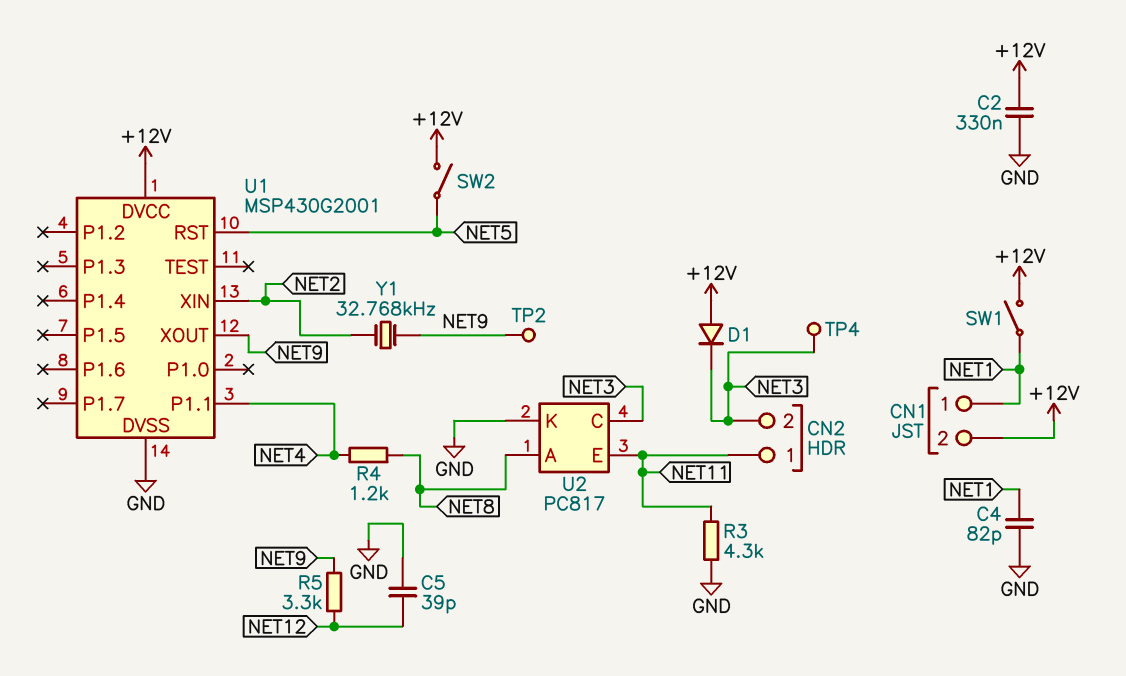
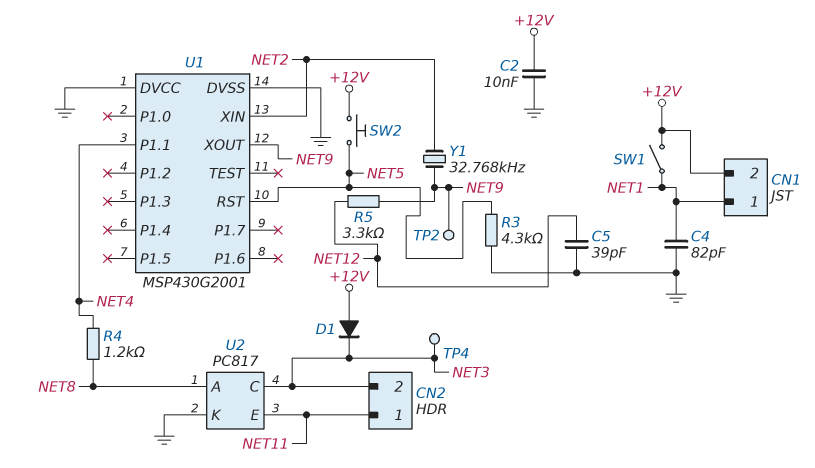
C2: 330nF (+12V, GND) -> 10nF (+12V, GND)
R3: 4.3k (GND, NET11) -> 4.3k (GND, NET5)
SW2: switch (+12V, NET5) -> button (+12V, NET5)
U1 pin DVCC: +12V -> GND

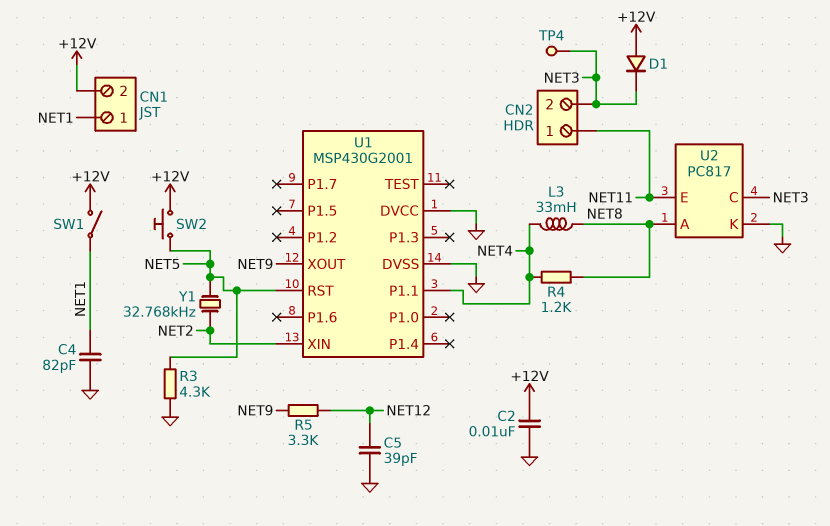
L3: none -> 33mH (NET4, NET8)
TP2: test point (NET9) -> none
Y1: 32.768kHz (NET2, NET9) -> 32.768kHz (NET2, NET5)

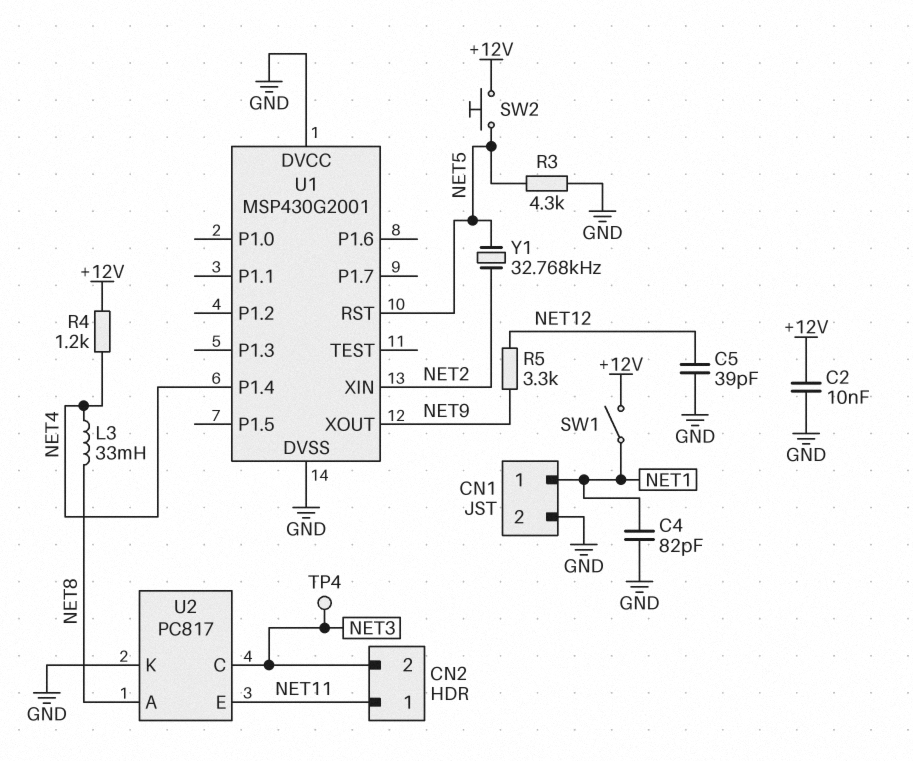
CN1 pin 2: +12V -> GND
D1: diode (A +12V, K NET3) -> none
R4: 1.2k (NET4, NET8) -> 1.2k (+12V, NET4)
U1 pin P1.1: NET4 -> none
U1 pin P1.4: none -> NET4

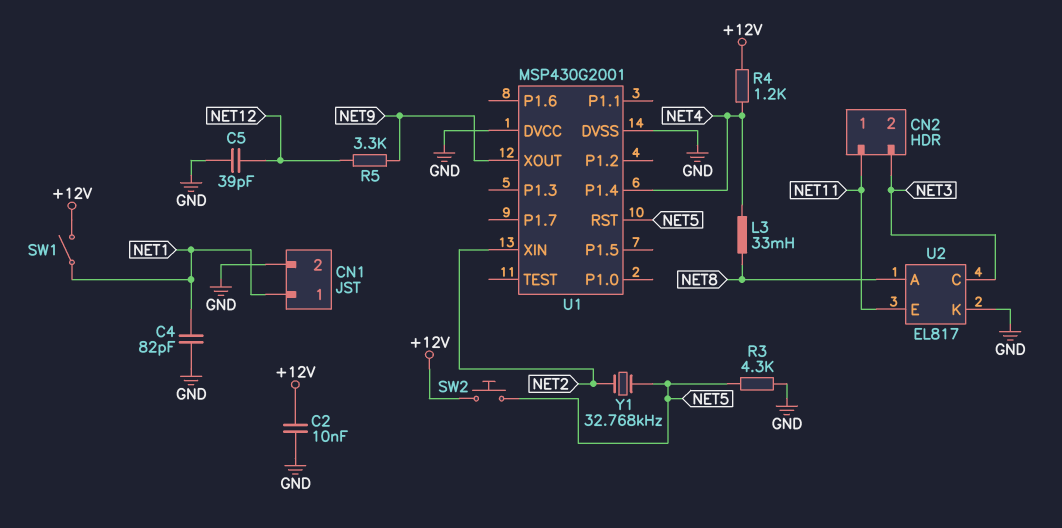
TP4: test point (NET3) -> none
U2: PC817 -> EL817

